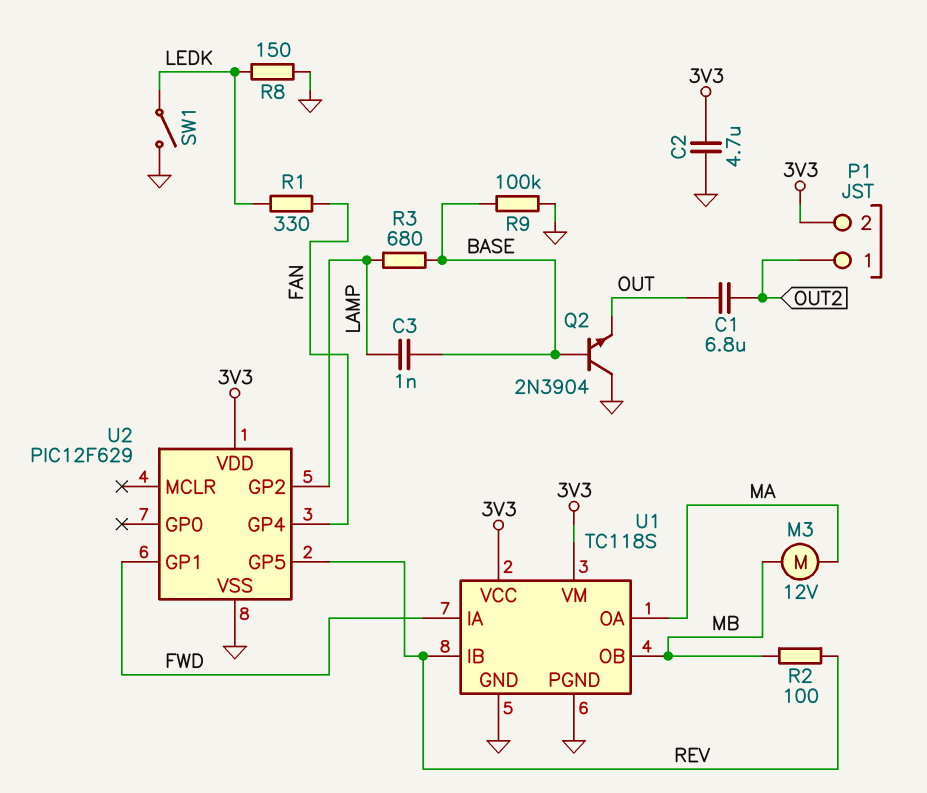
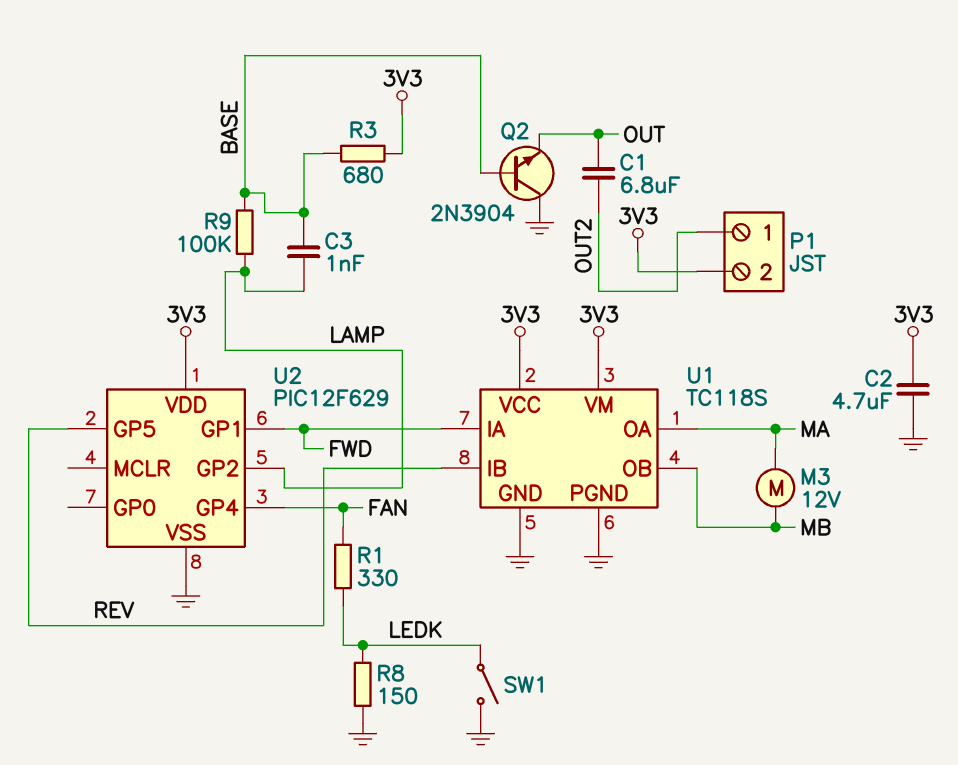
R2: 100 (MB, REV) -> none
R3: 680 (BASE, LAMP) -> 680 (3V3, BASE)
R9: 100k (BASE, GND) -> 100k (BASE, LAMP)

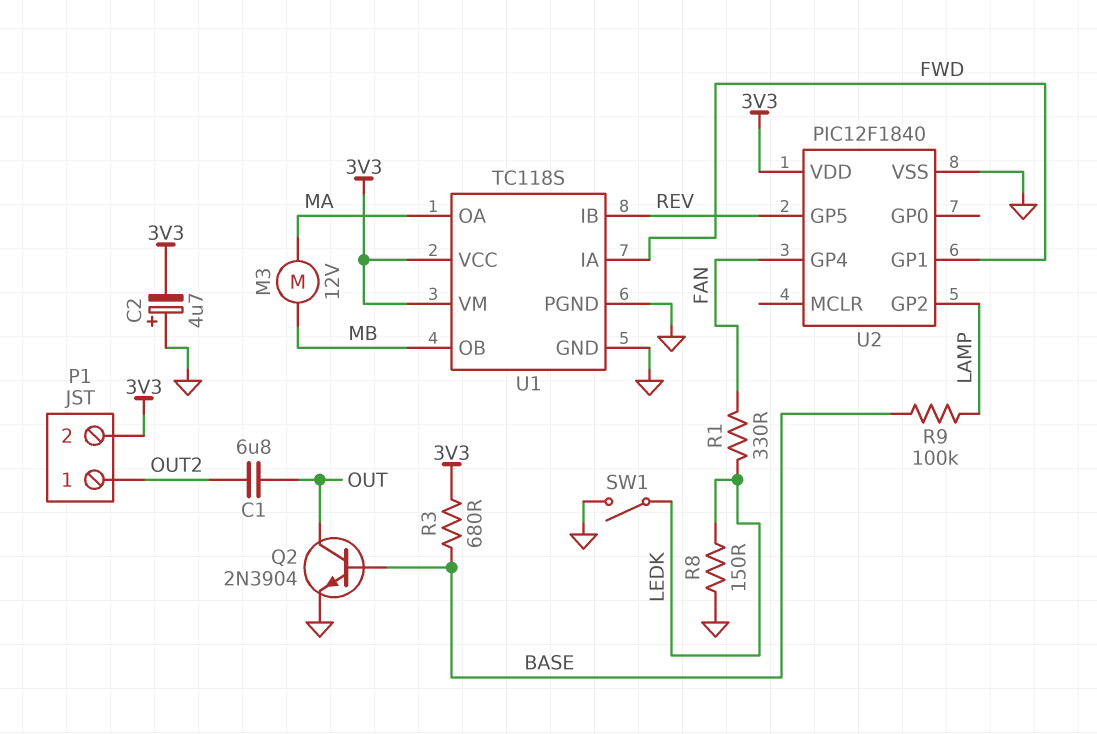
C2: 4.7uF (3V3, GND) -> 4.7uF (plus GND, minus 3V3)
C3: 1nF (BASE, LAMP) -> none
Q2: NPN 2N3904 (B BASE, C GND, E OUT) -> NPN 2N3904 (B BASE, C OUT, E GND)
U2: PIC12F629 -> PIC12F1840

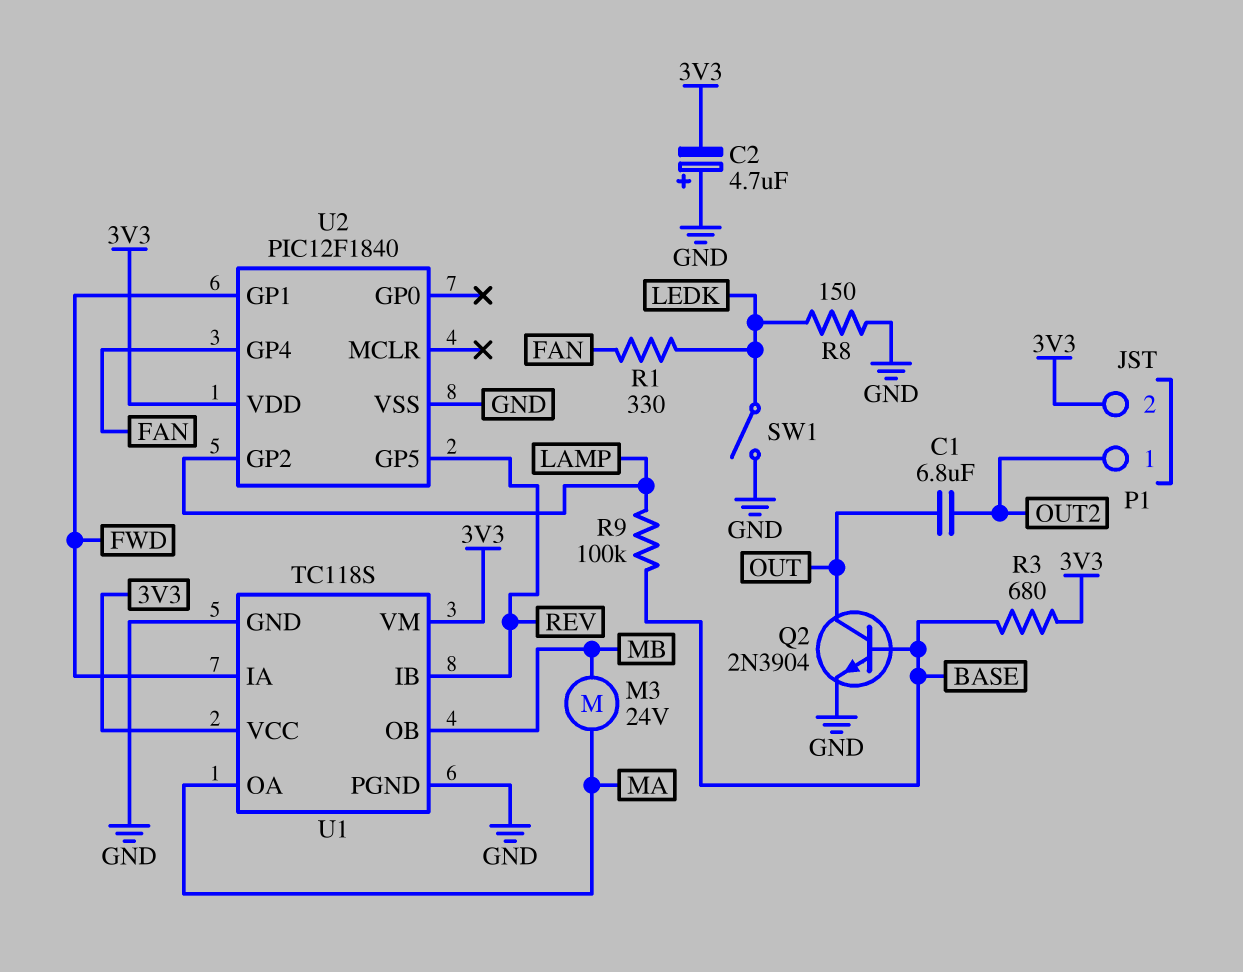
M3: motor 12V (MA, MB) -> motor 24V (MA, MB)

